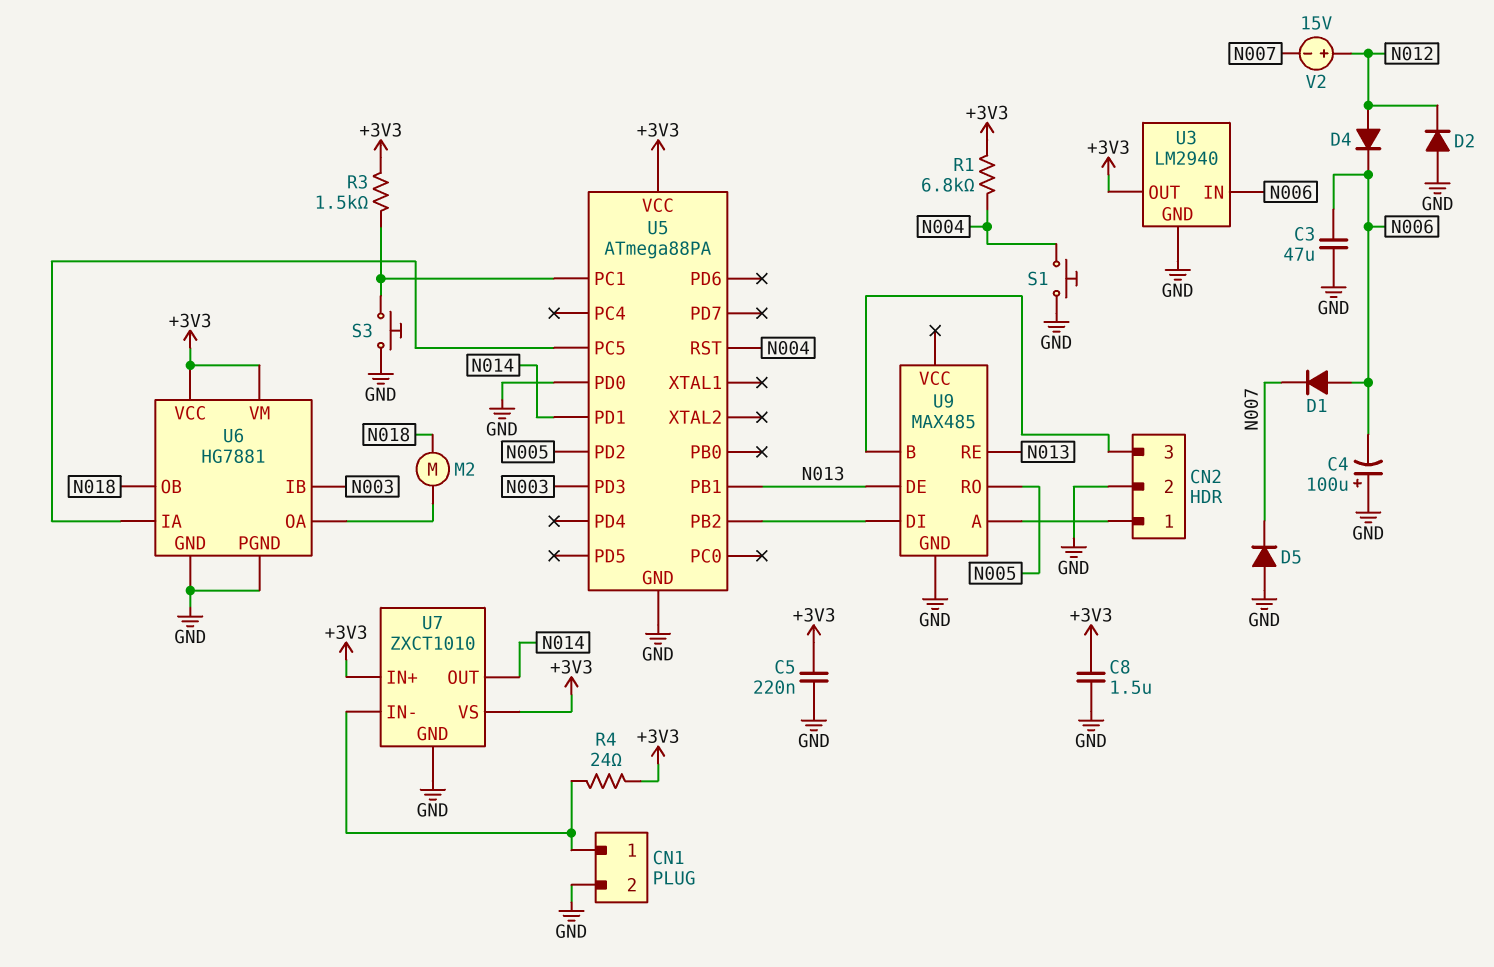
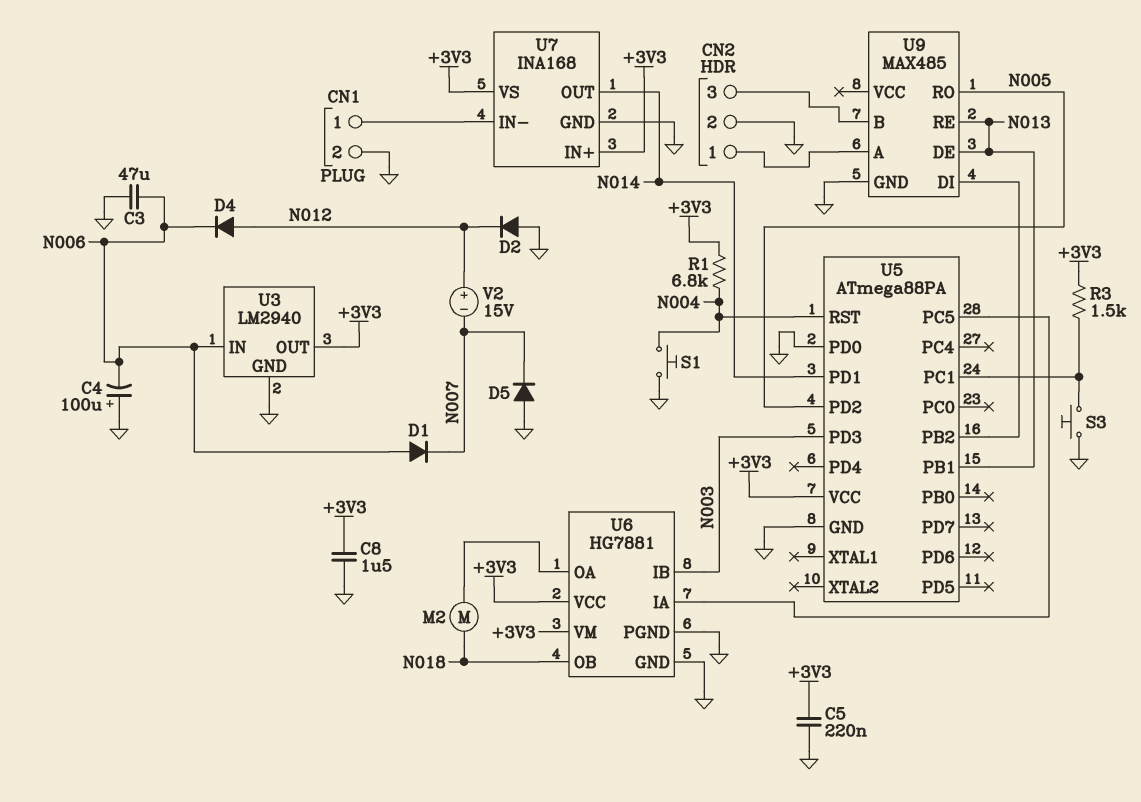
R4: 24 (+3V3, CN1/1) -> none
U7: ZXCT1010 -> INA168

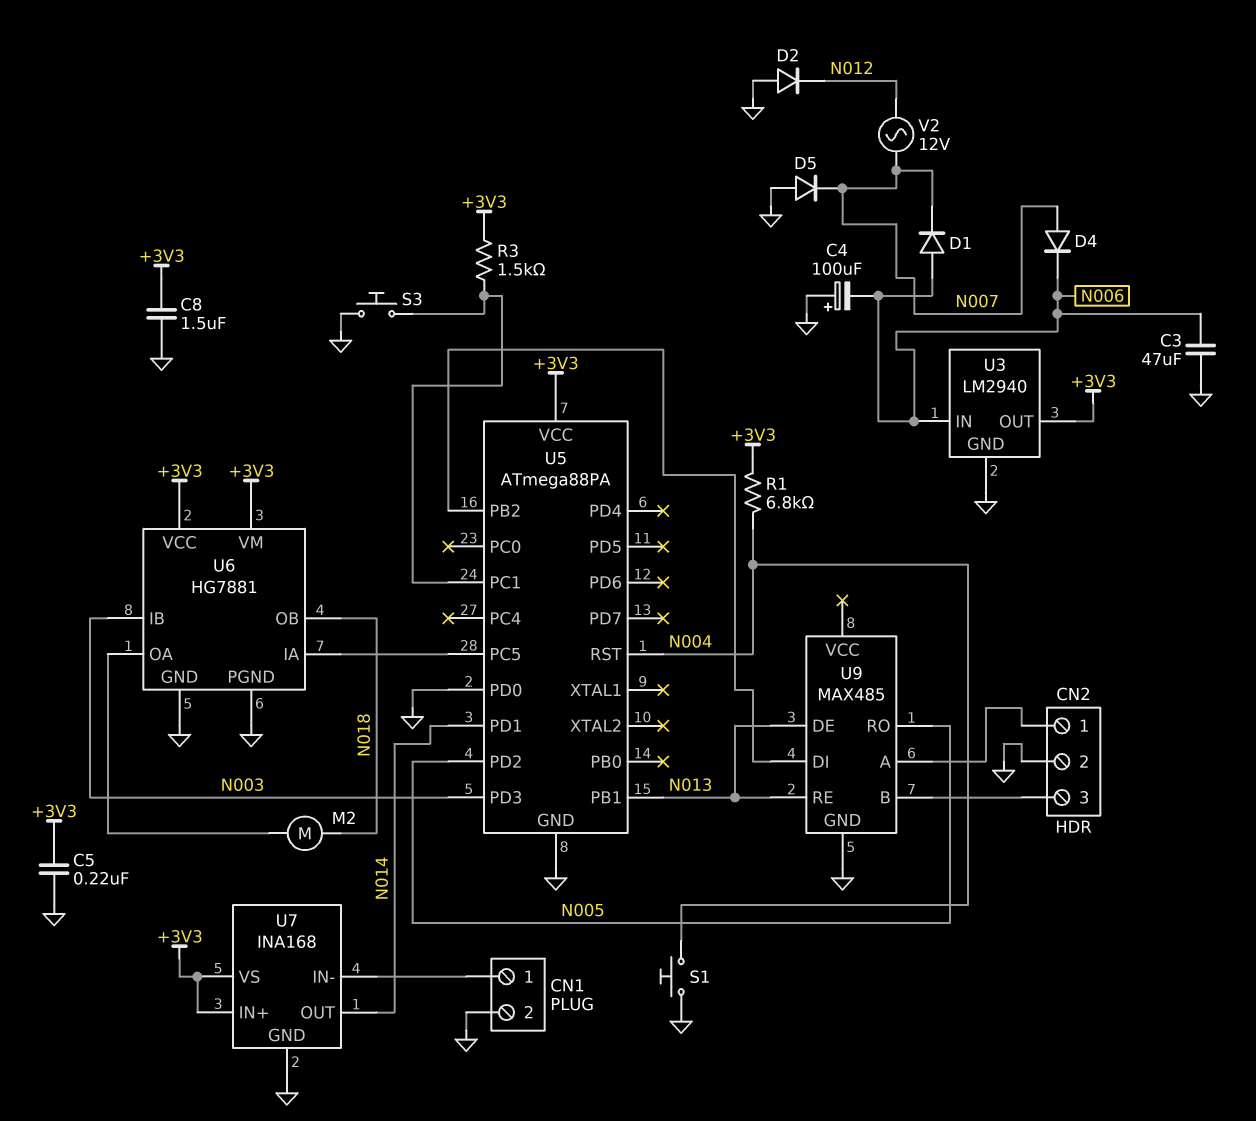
D4: diode (A N012, K N006) -> diode (A N007, K N006)
V2: 15V (plus N012, minus N007) -> AC 12V (N007, N012)

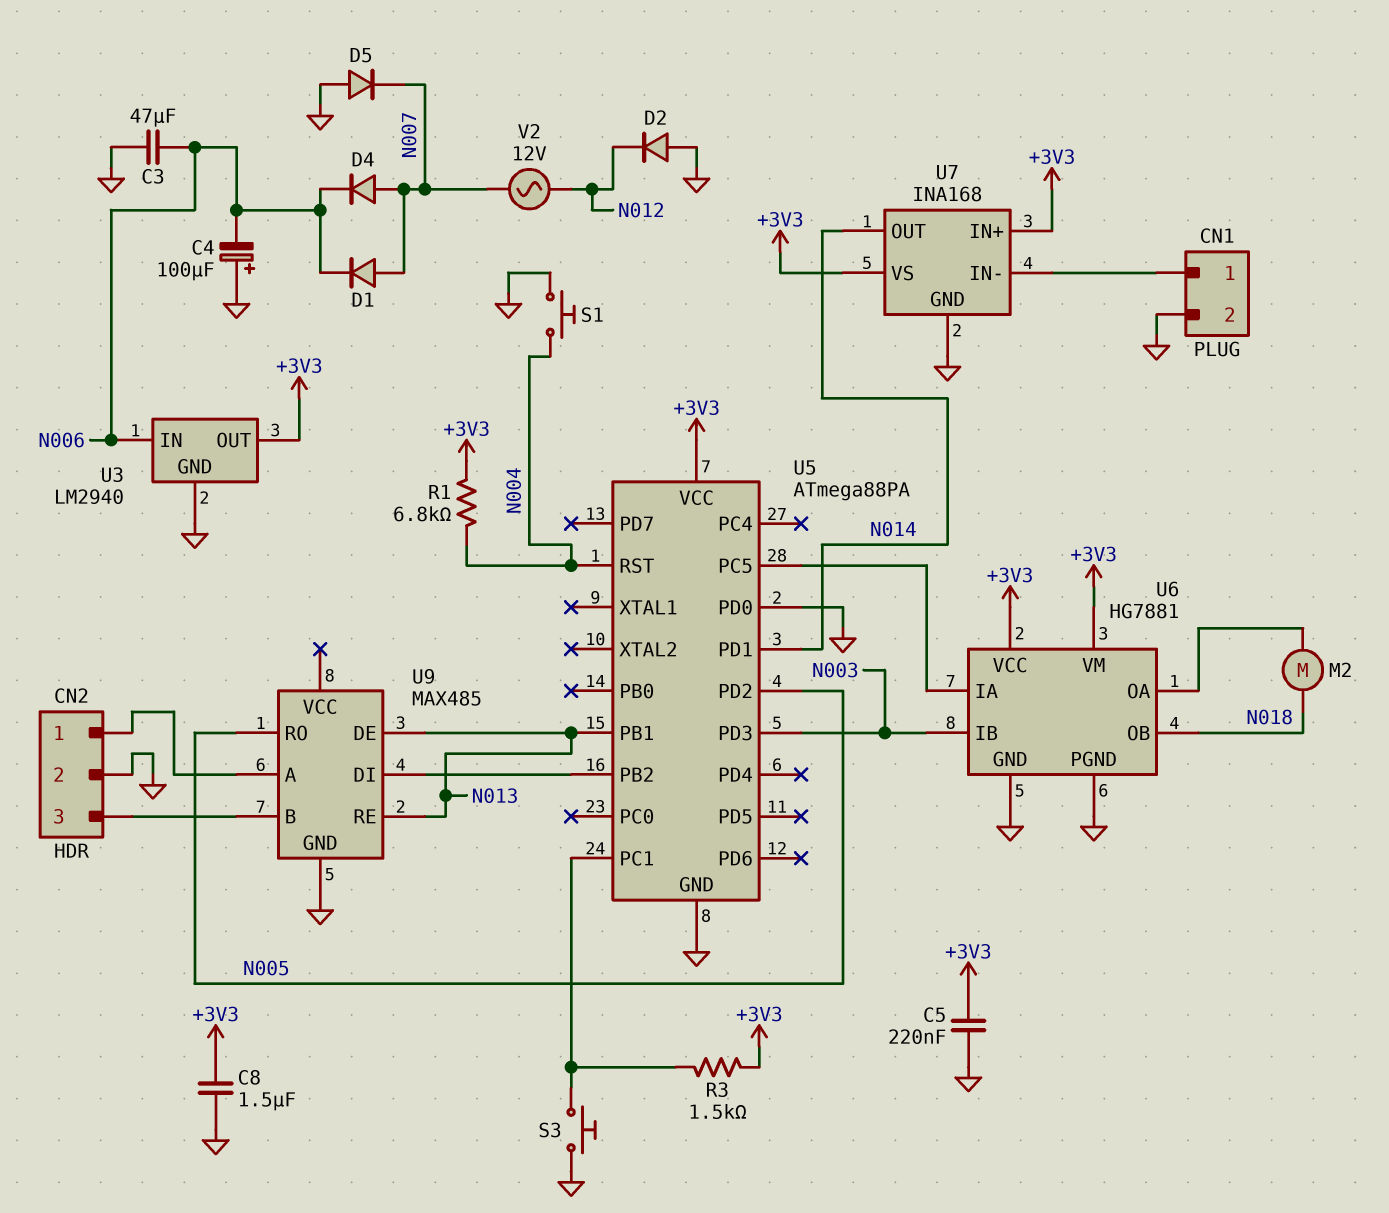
D1: diode (A N006, K N007) -> diode (A N007, K N006)

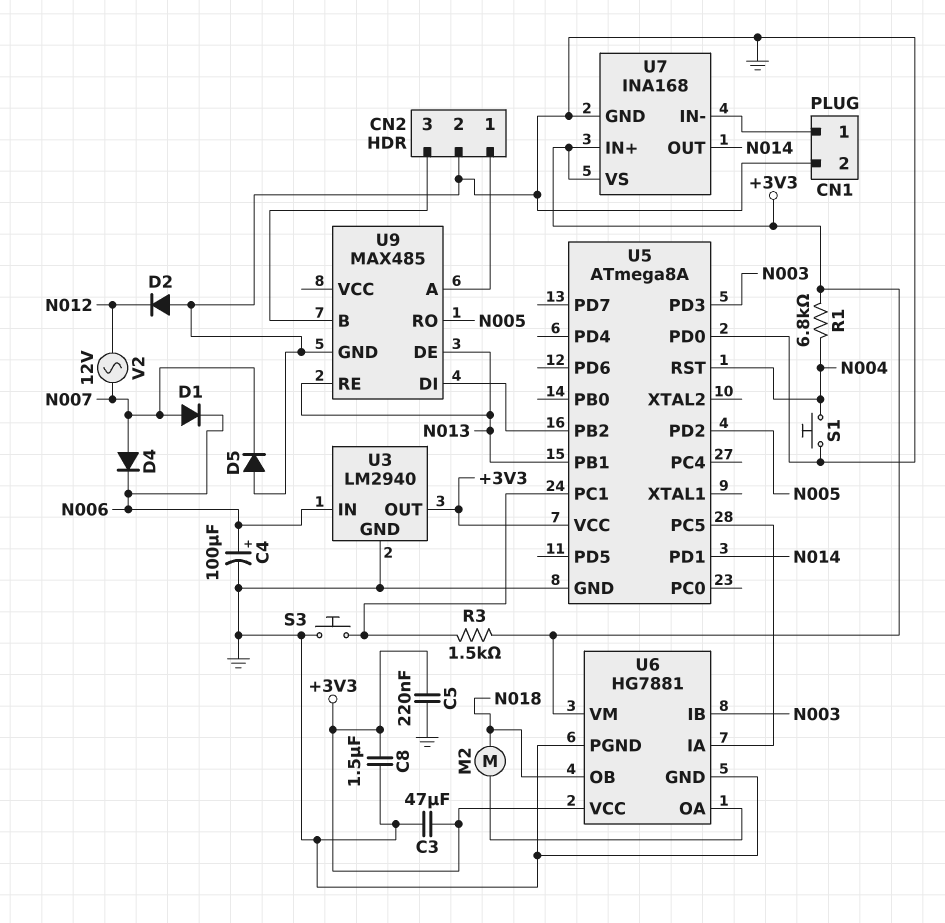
C3: 47uF (GND, N006) -> 47uF (+3V3, GND)
C4: 100uF (plus GND, minus N006) -> 100uF (plus N006, minus GND)
U5: ATmega88PA -> ATmega8A

